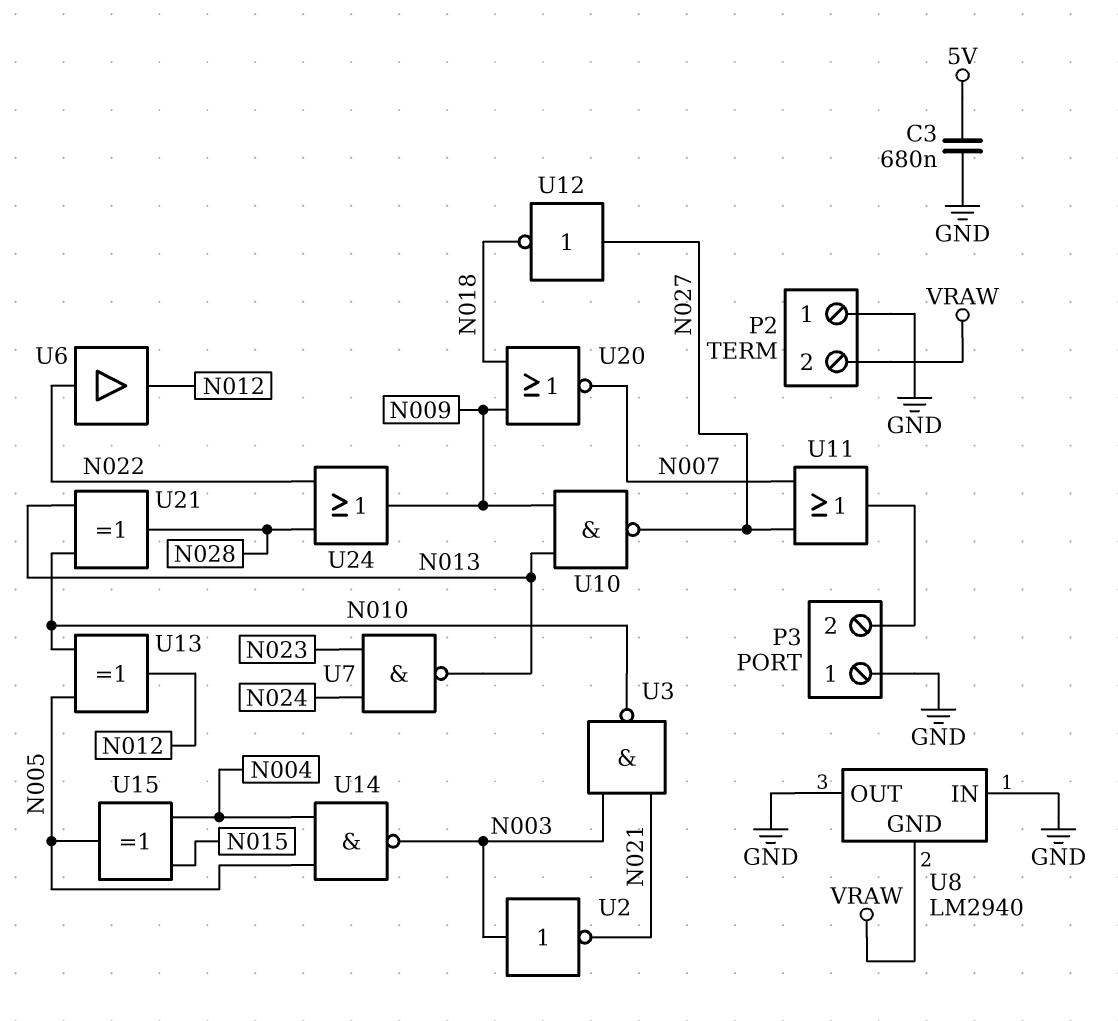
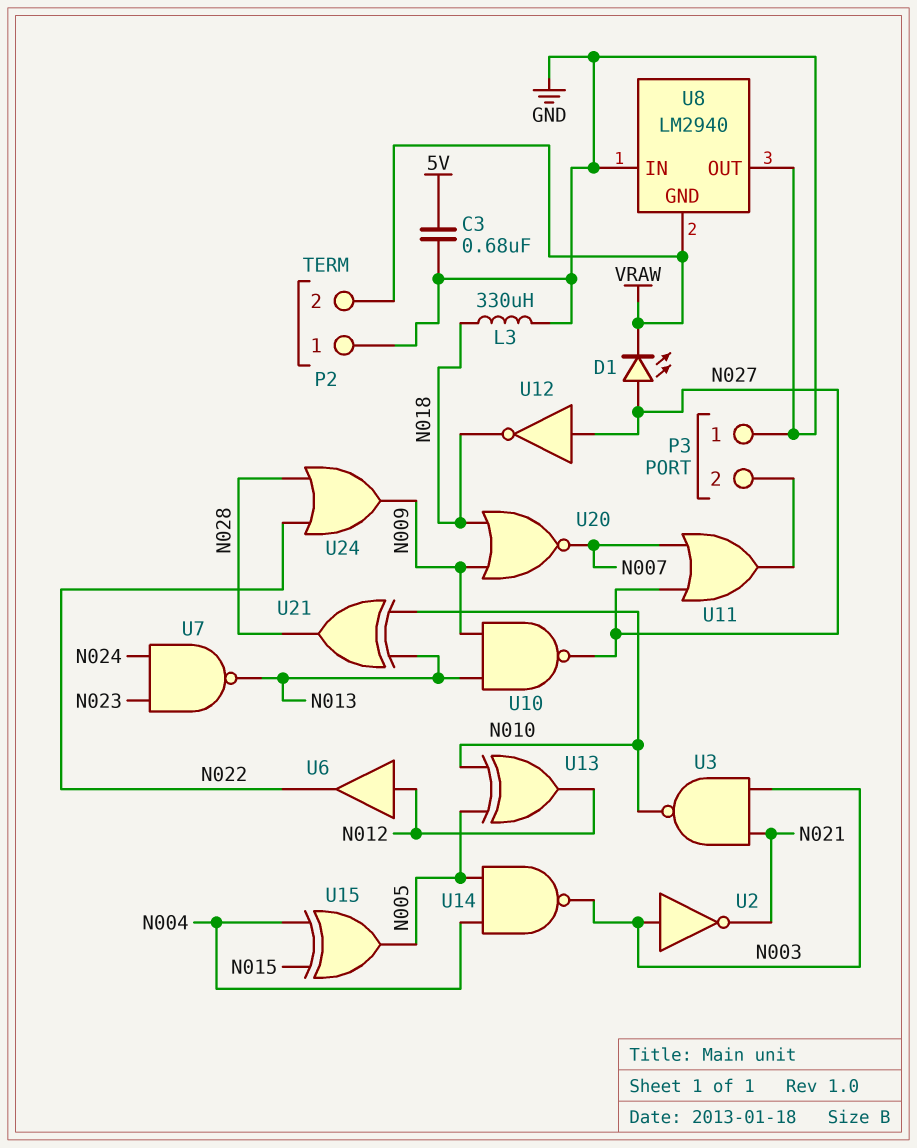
D1: none -> LED (A N027, K VRAW)
L3: none -> 330uH (GND, N018)
U6: buffer (in N022, out N012) -> buffer (in N012, out N022)

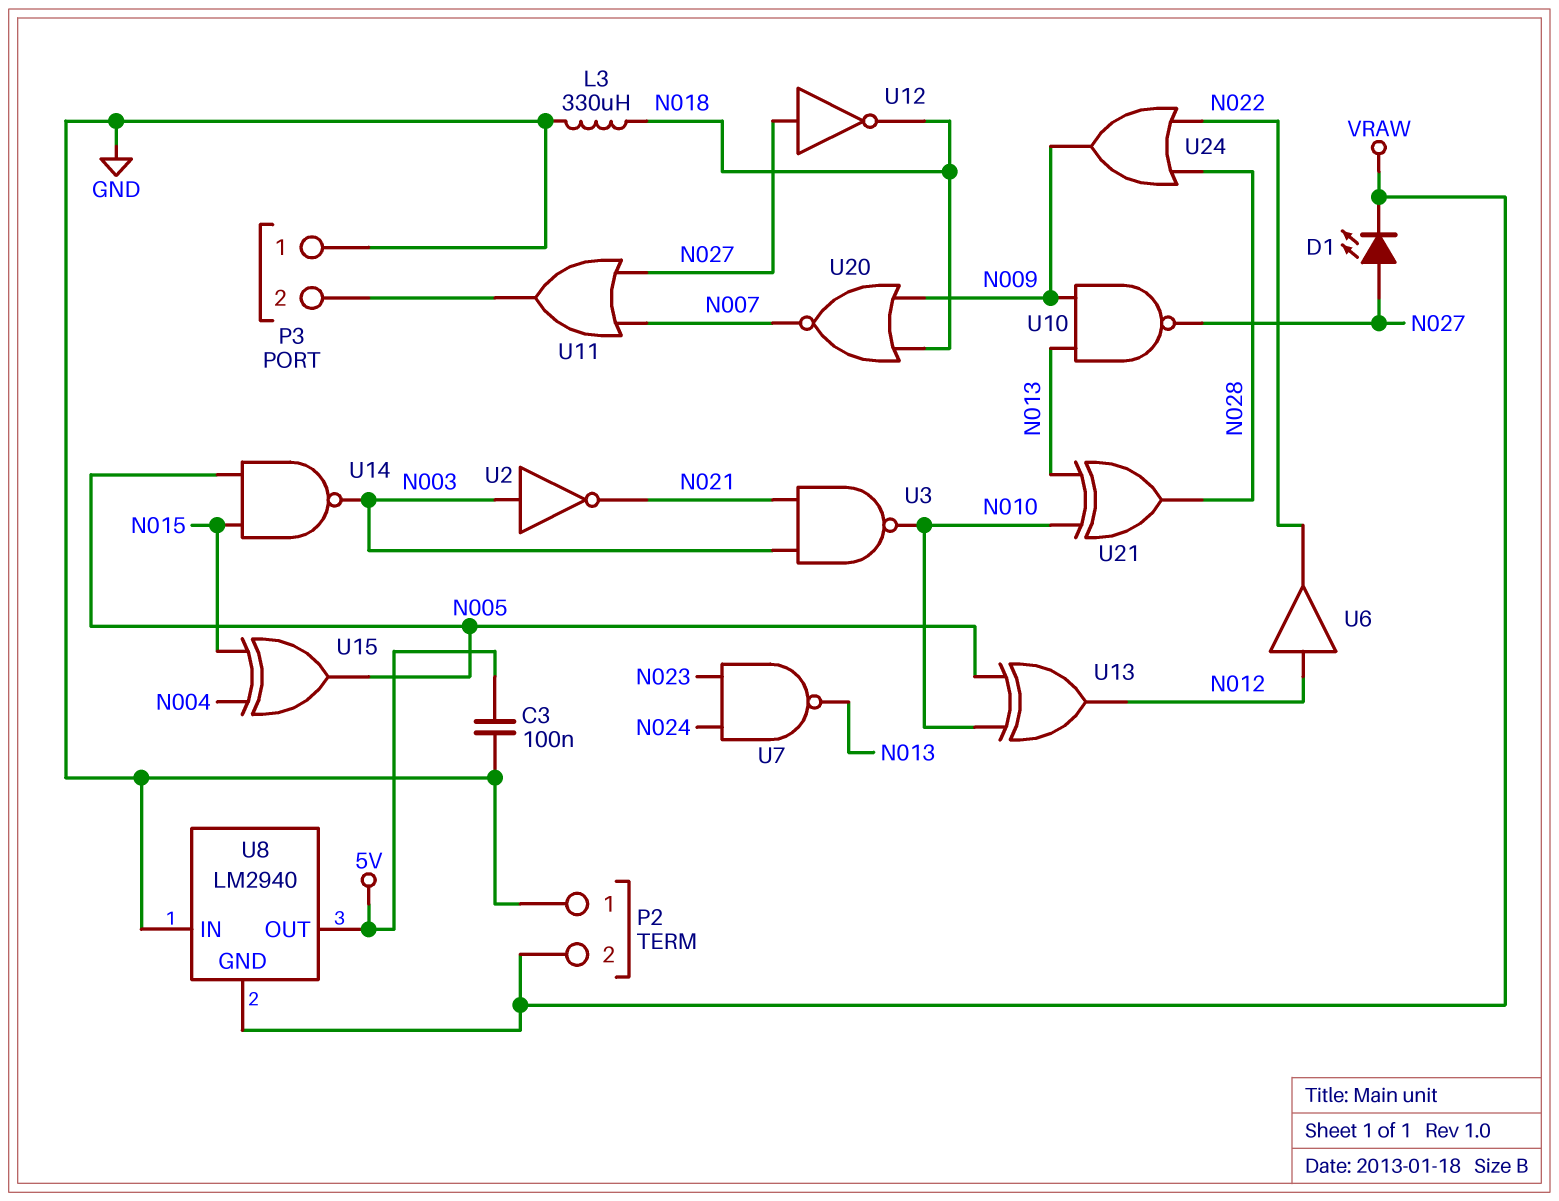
C3: 680nF (5V, GND) -> 100nF (5V, GND)
U8 pin OUT: GND -> 5V
U14: NAND (in N004, in N005, out N003) -> NAND (in N005, in N015, out N003)

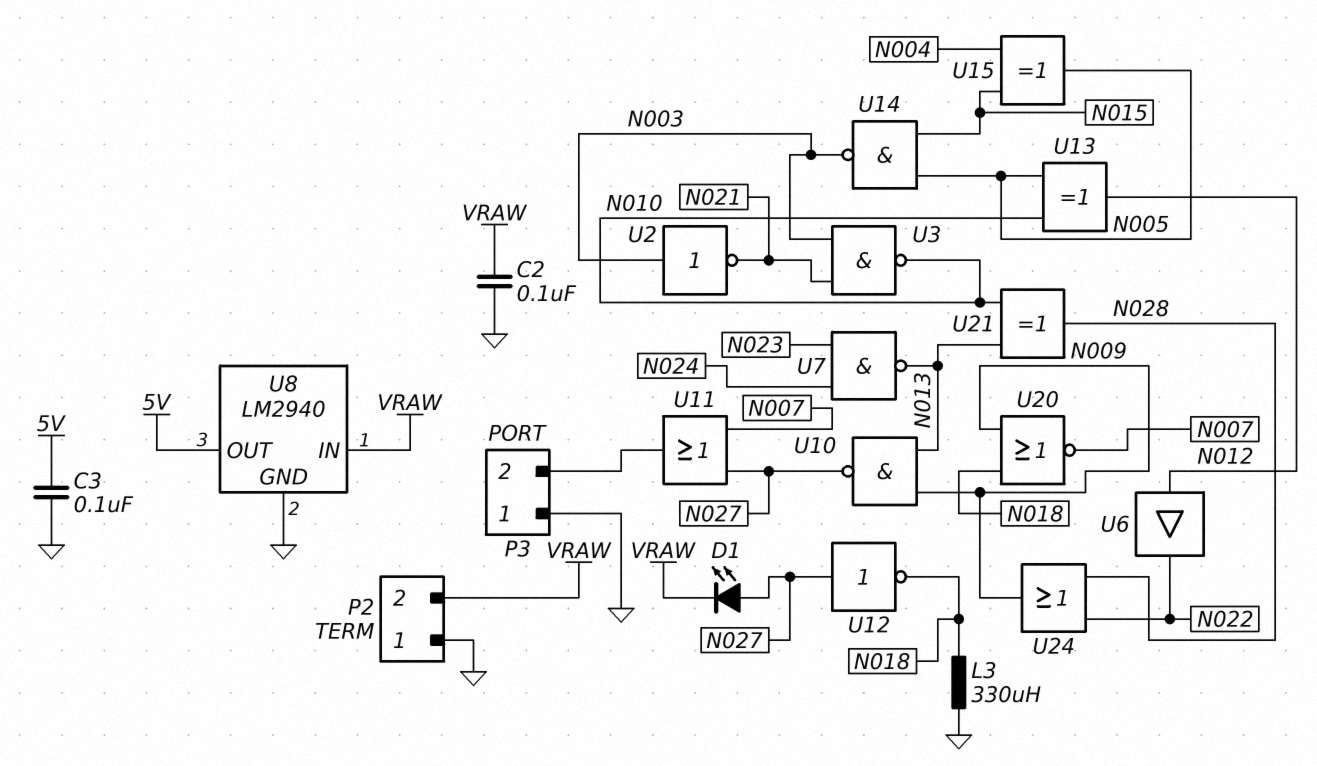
C2: none -> 100nF (GND, VRAW)
U8 pin GND: VRAW -> GND
U8 pin IN: GND -> VRAW

